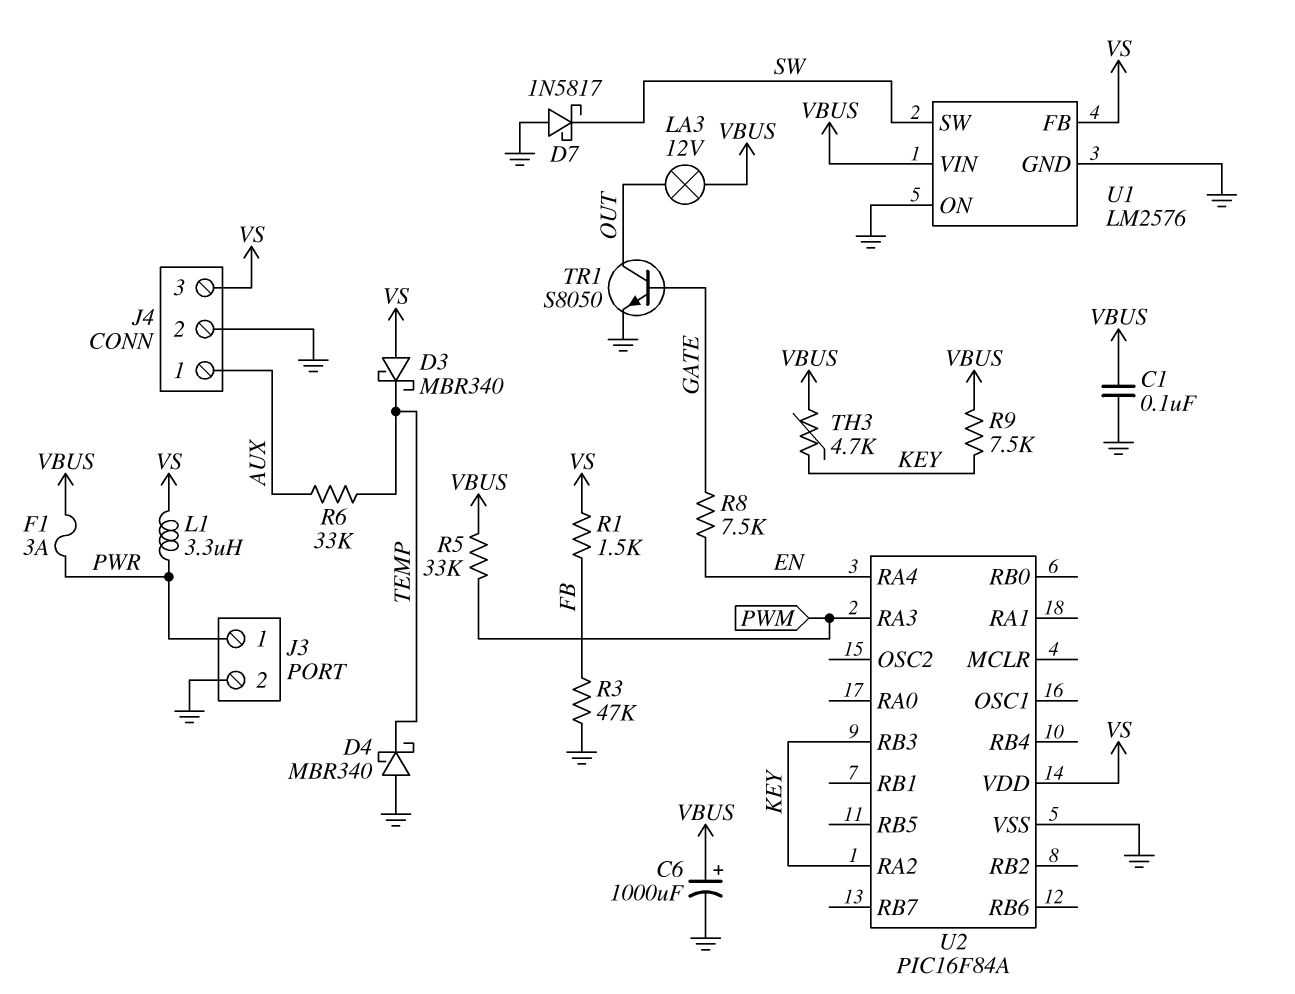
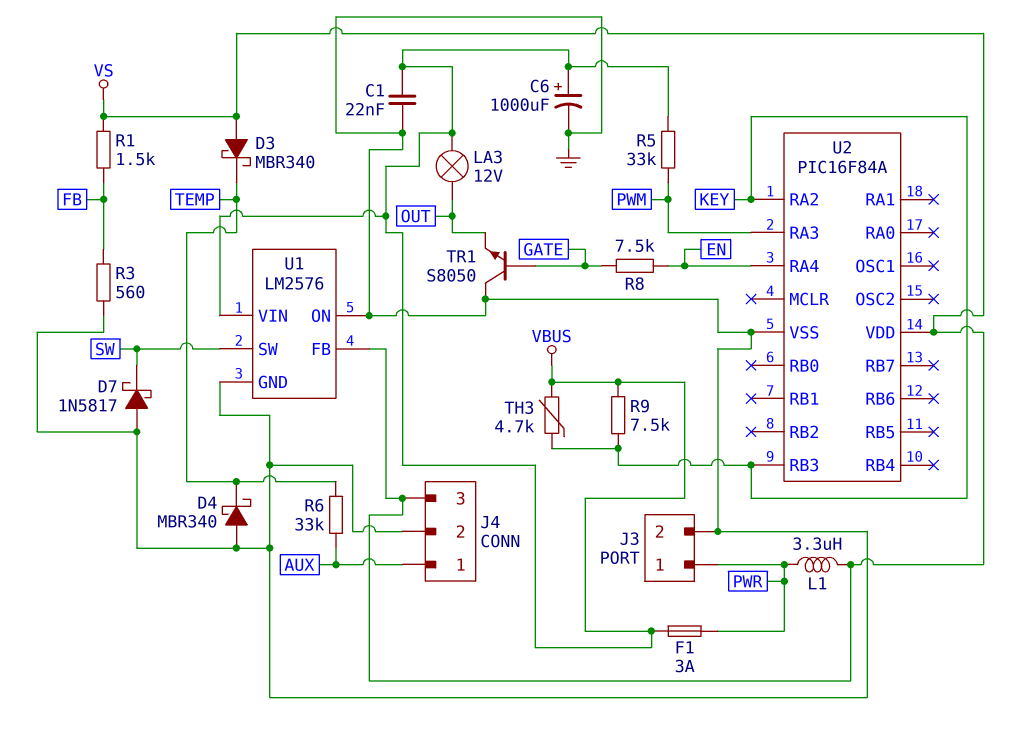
C1: 100nF (GND, VBUS) -> 22nF (GND, VBUS)
R3: 47k (FB, GND) -> 560 (FB, GND)
TR1: NPN S8050 (B GATE, C OUT, E GND) -> NPN S8050 (B GATE, C GND, E OUT)

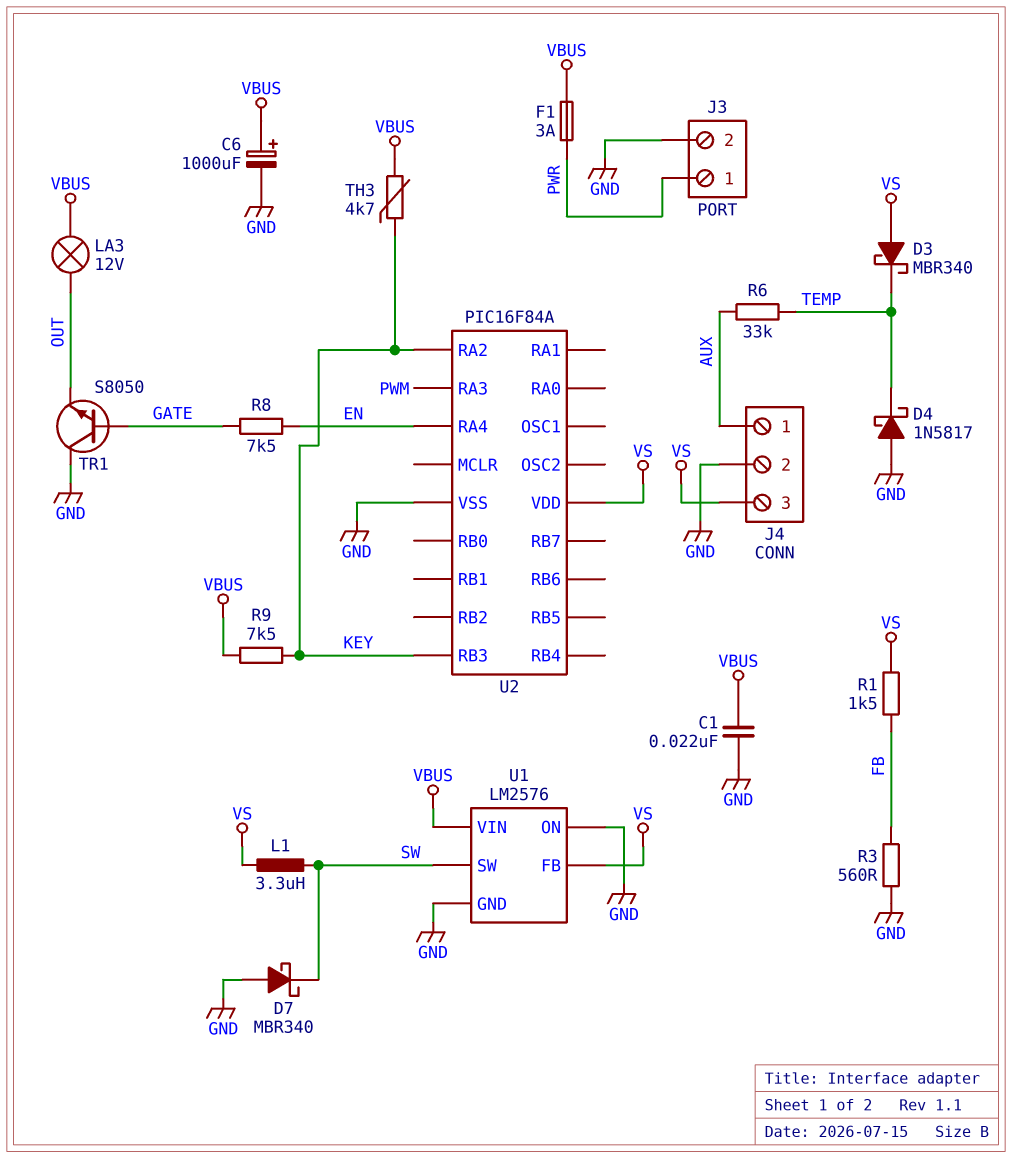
D4: schottky MBR340 (A GND, K TEMP) -> schottky 1N5817 (A GND, K TEMP)
D7: schottky 1N5817 (A GND, K SW) -> schottky MBR340 (A GND, K SW)
L1: 3.3uH (PWR, VS) -> 3.3uH (SW, VS)
R5: 33k (PWM, VBUS) -> none

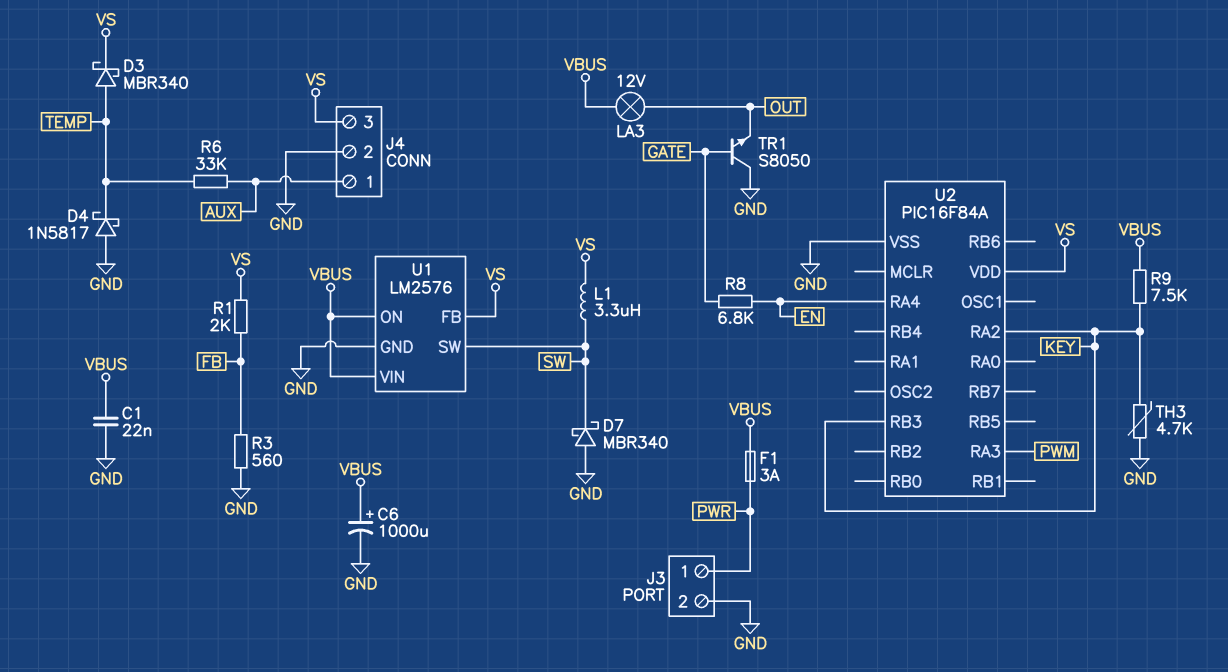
D3: schottky MBR340 (A VS, K TEMP) -> schottky MBR340 (A TEMP, K VS)
R1: 1.5k (FB, VS) -> 2k (FB, VS)
R8: 7.5k (EN, GATE) -> 6.8k (EN, GATE)
TH3: 4.7k (KEY, VBUS) -> 4.7k (GND, KEY)
U1 pin ON: GND -> VBUS

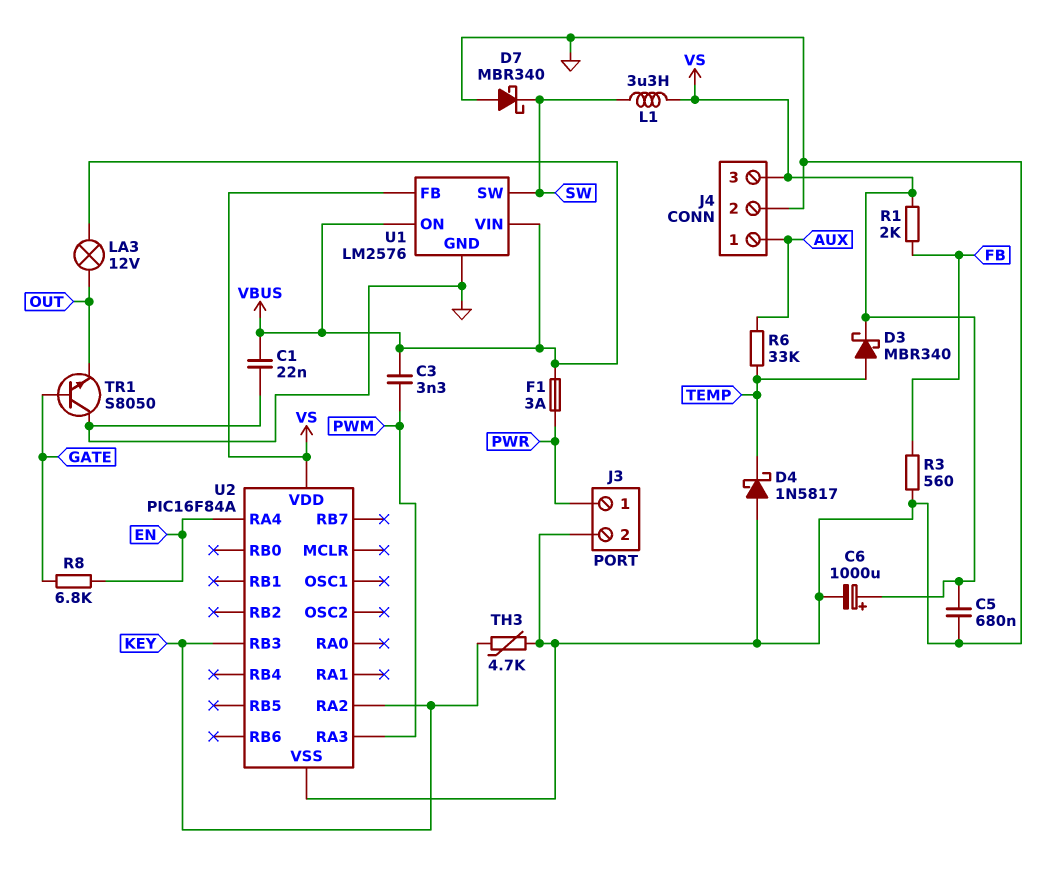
C3: none -> 3.3nF (PWM, VBUS)
C5: none -> 680nF (GND, VS)
C6: 1000uF (plus VBUS, minus GND) -> 1000uF (plus VS, minus GND)
R9: 7.5k (KEY, VBUS) -> none

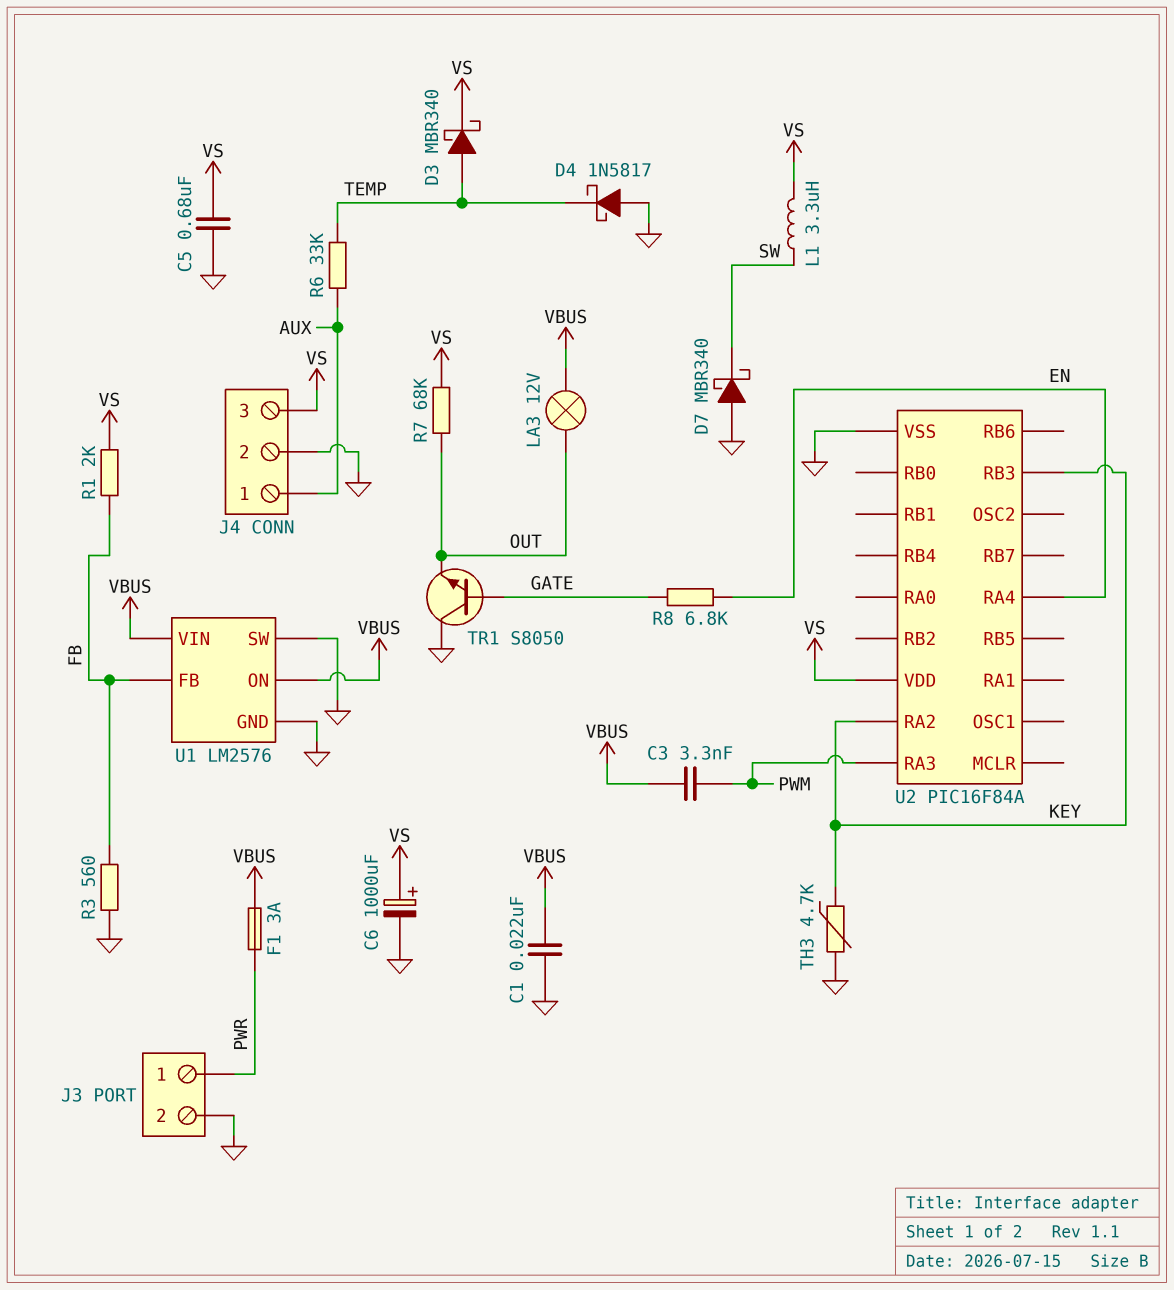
R7: none -> 68k (OUT, VS)
U1 pin FB: VS -> FB
U1 pin SW: SW -> GND

